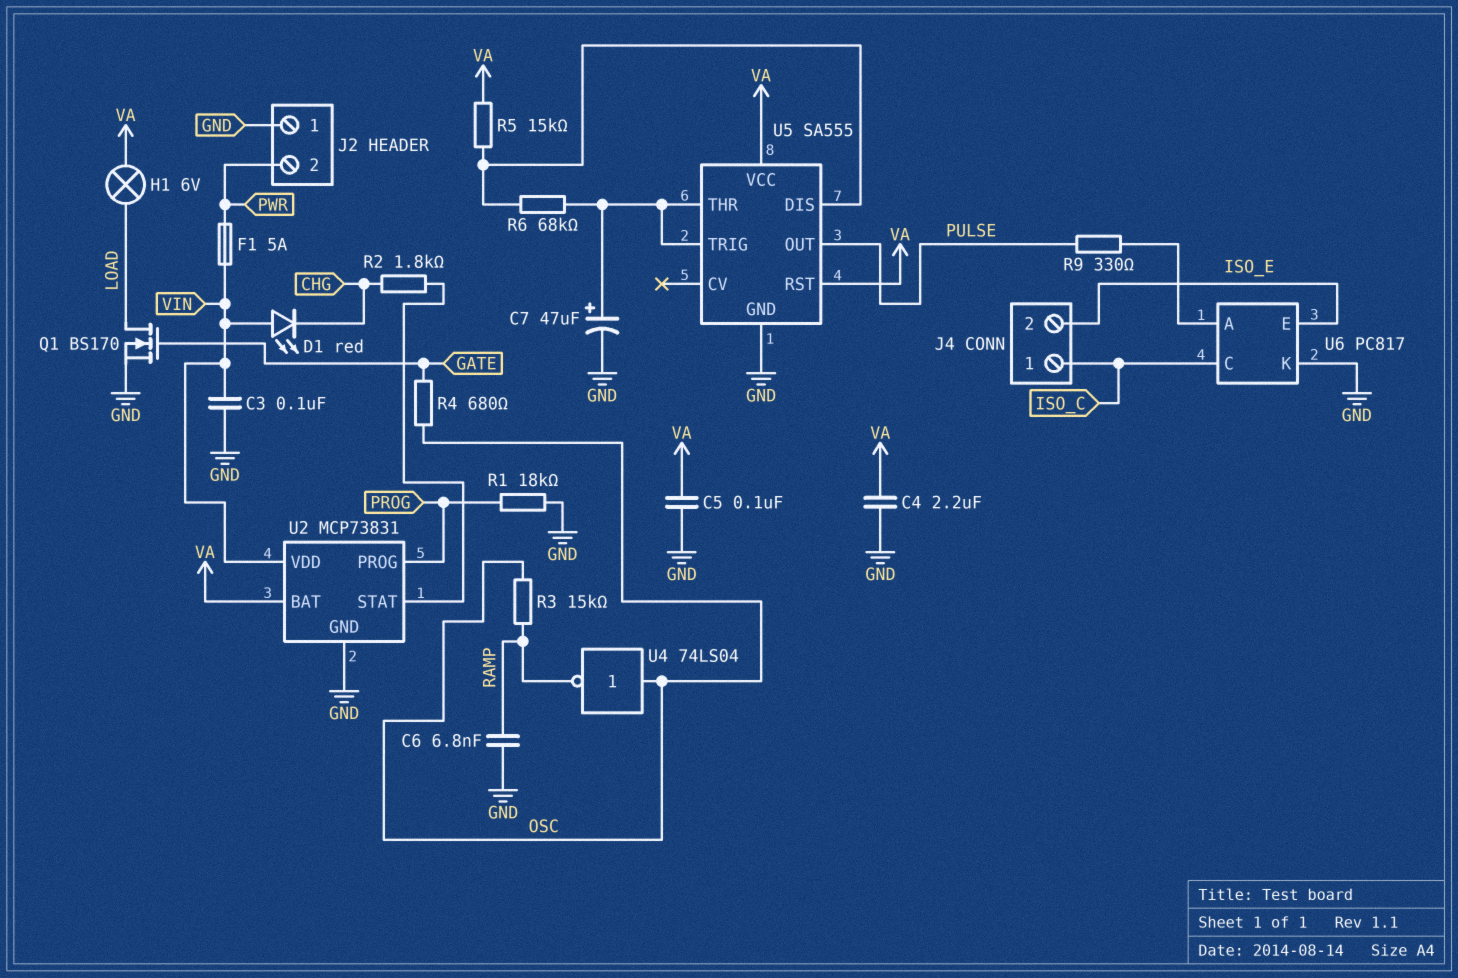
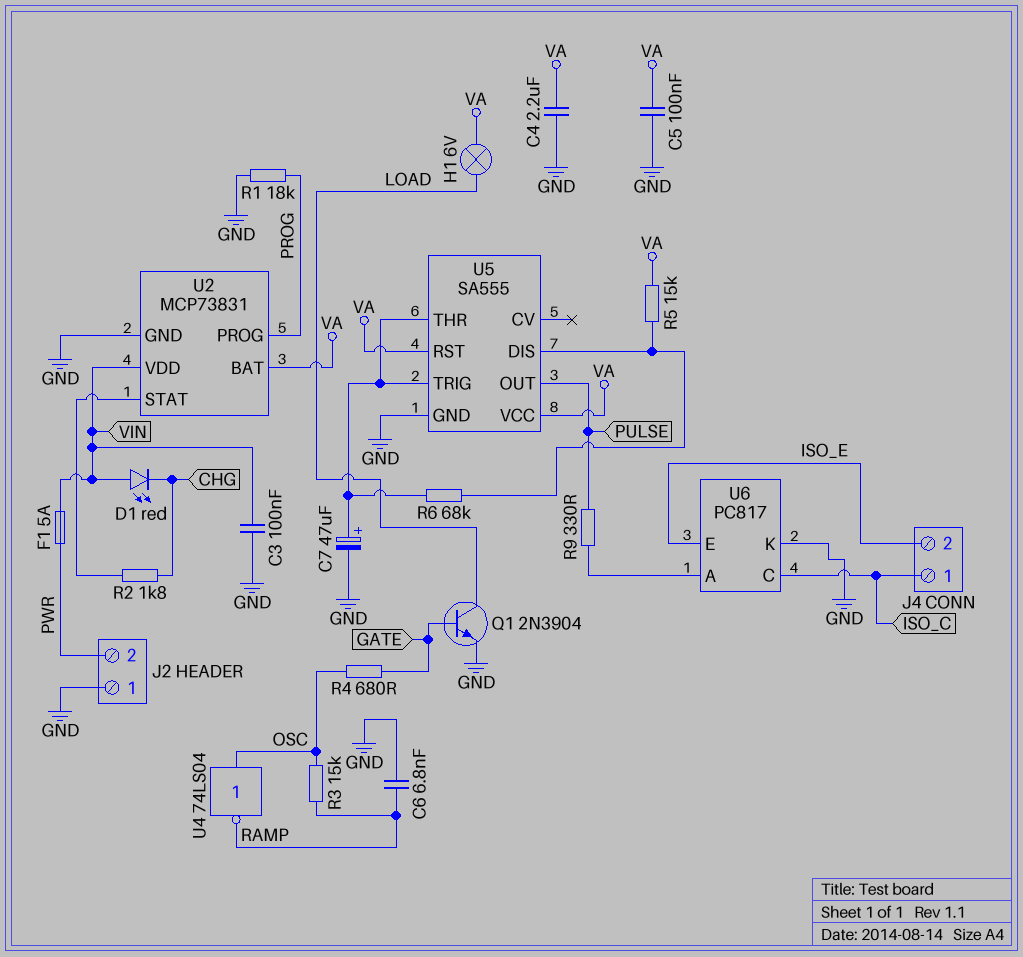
Q1: NMOS BS170 (G GATE, D LOAD, S GND) -> NPN 2N3904 (B GATE, C LOAD, E GND)

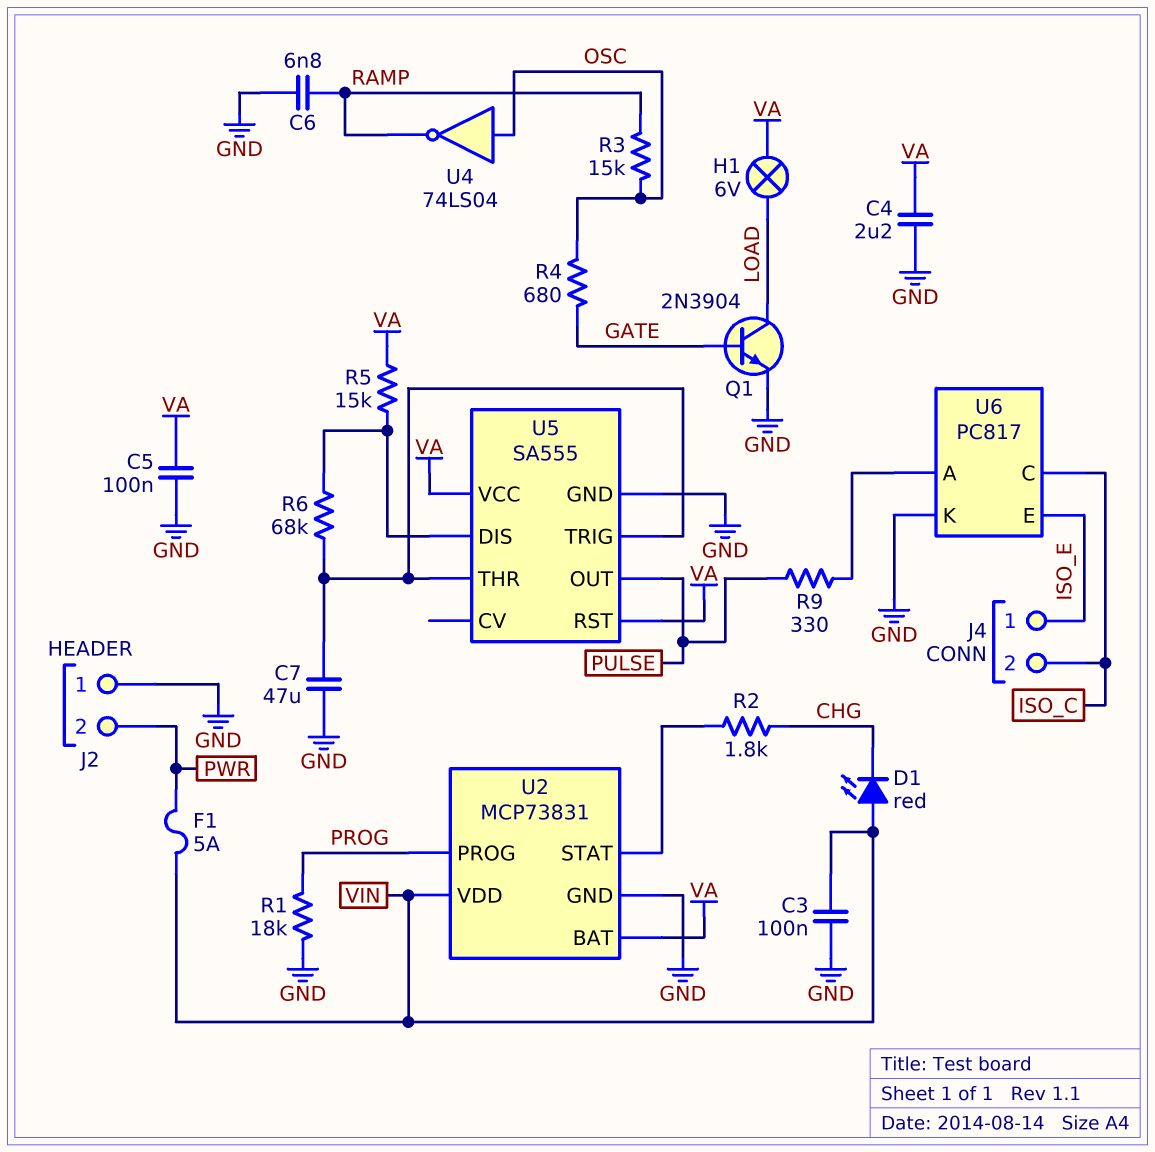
C7: 47uF (plus U5/THR, minus GND) -> 47uF (GND, U5/THR)
J4 pin 1: ISO_C -> ISO_E
J4 pin 2: ISO_E -> ISO_C

